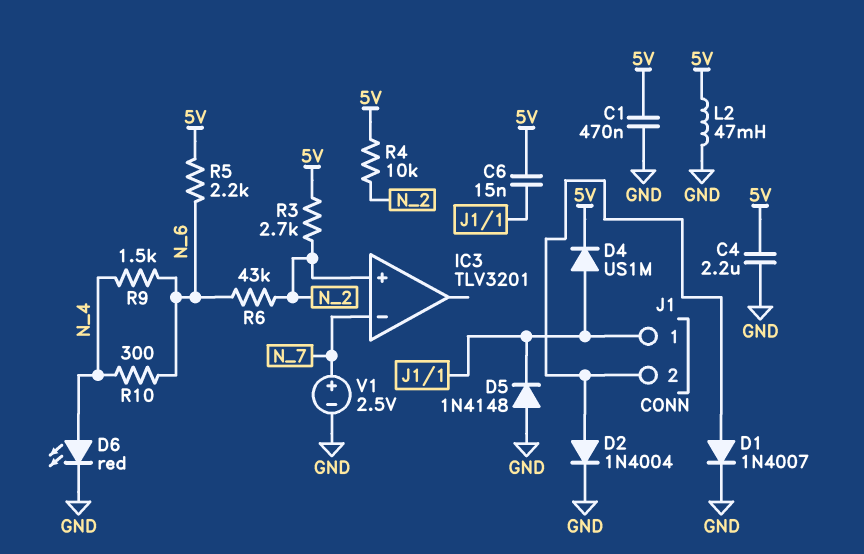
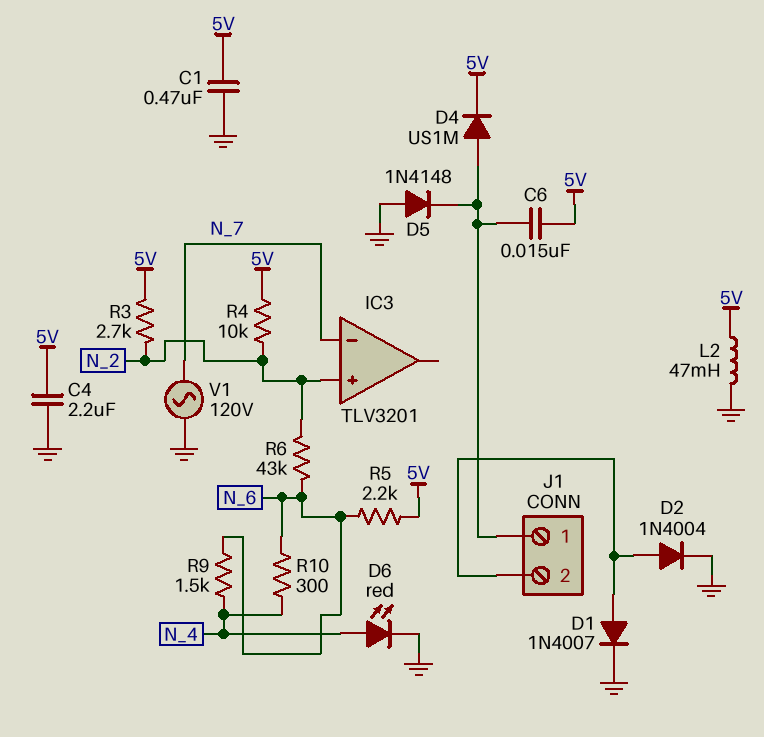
V1: 2.5V (plus N_7, minus GND) -> AC 120V (GND, N_7)

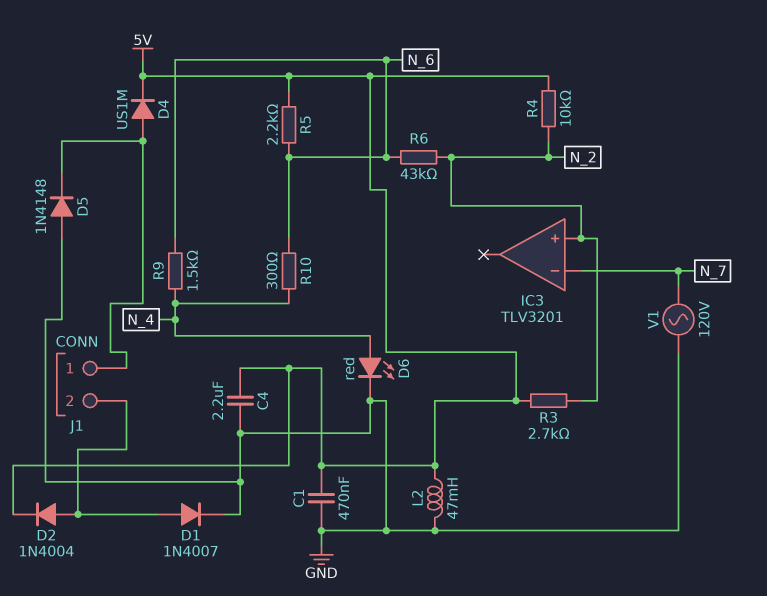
C6: 15nF (5V, J1/1) -> none
D2: diode 1N4004 (A J1/2, K GND) -> diode 1N4004 (A J1/2, K 5V)

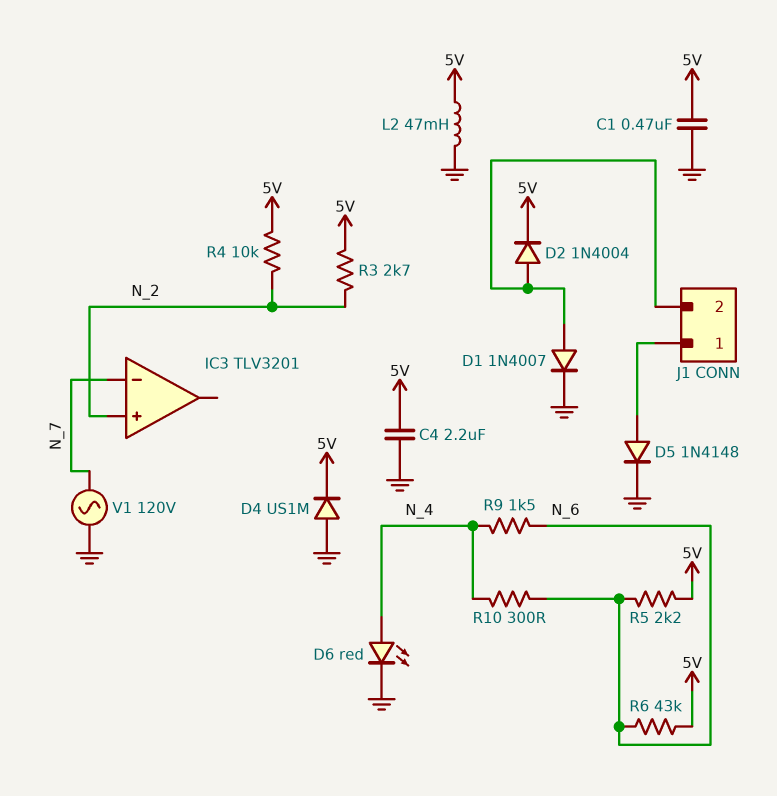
D4: diode US1M (A J1/1, K 5V) -> diode US1M (A GND, K 5V)
D5: diode 1N4148 (A GND, K J1/1) -> diode 1N4148 (A J1/1, K GND)
R6: 43k (N_2, N_6) -> 43k (5V, N_6)

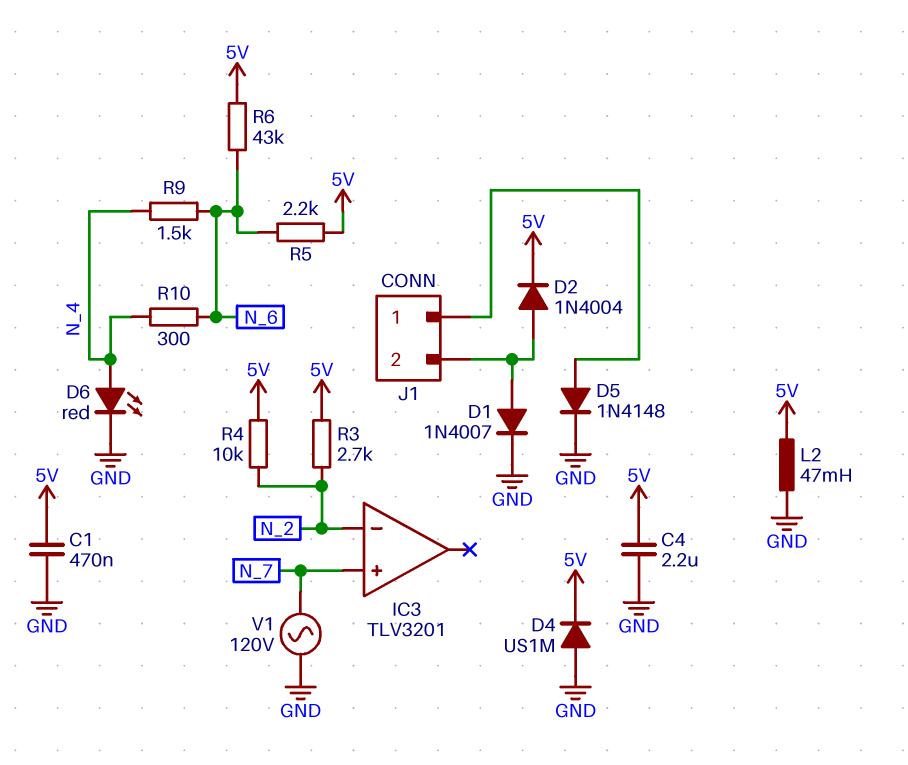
IC3 pin in+: N_2 -> N_7
IC3 pin in-: N_7 -> N_2

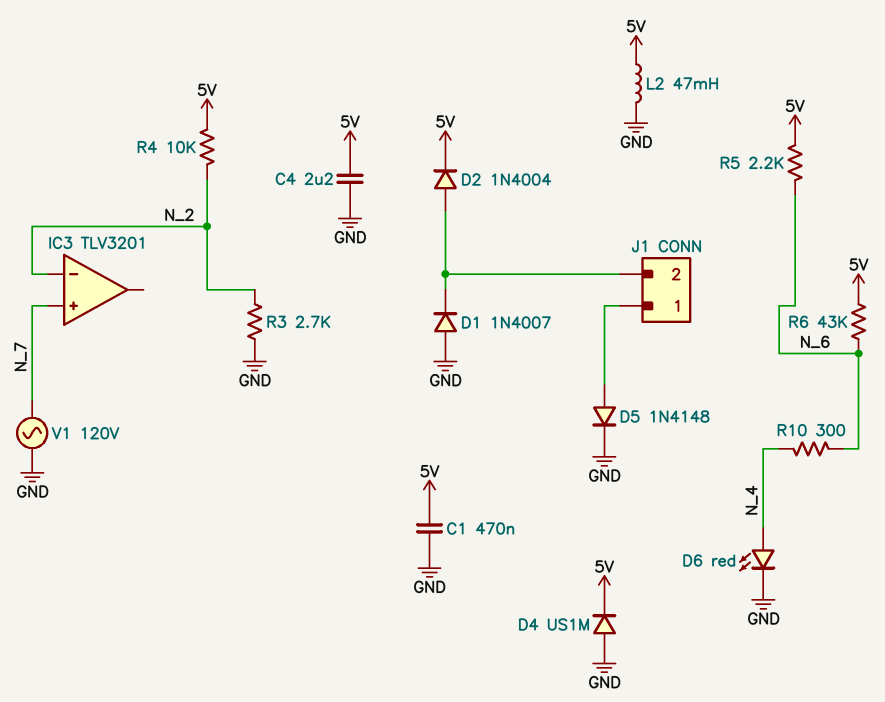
D1: diode 1N4007 (A J1/2, K GND) -> diode 1N4007 (A GND, K J1/2)
R3: 2.7k (5V, N_2) -> 2.7k (GND, N_2)
R9: 1.5k (N_4, N_6) -> none

